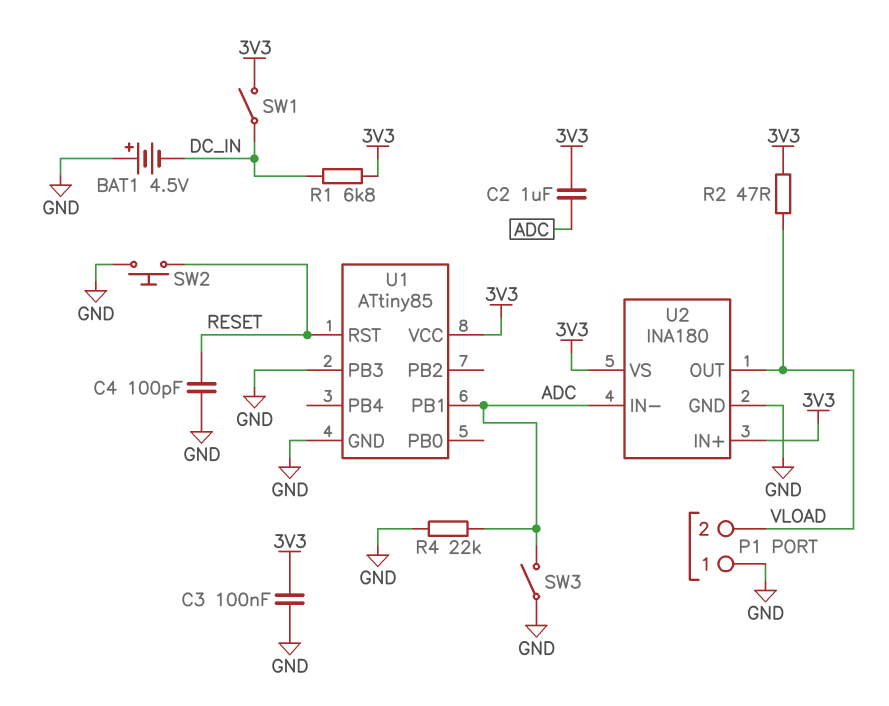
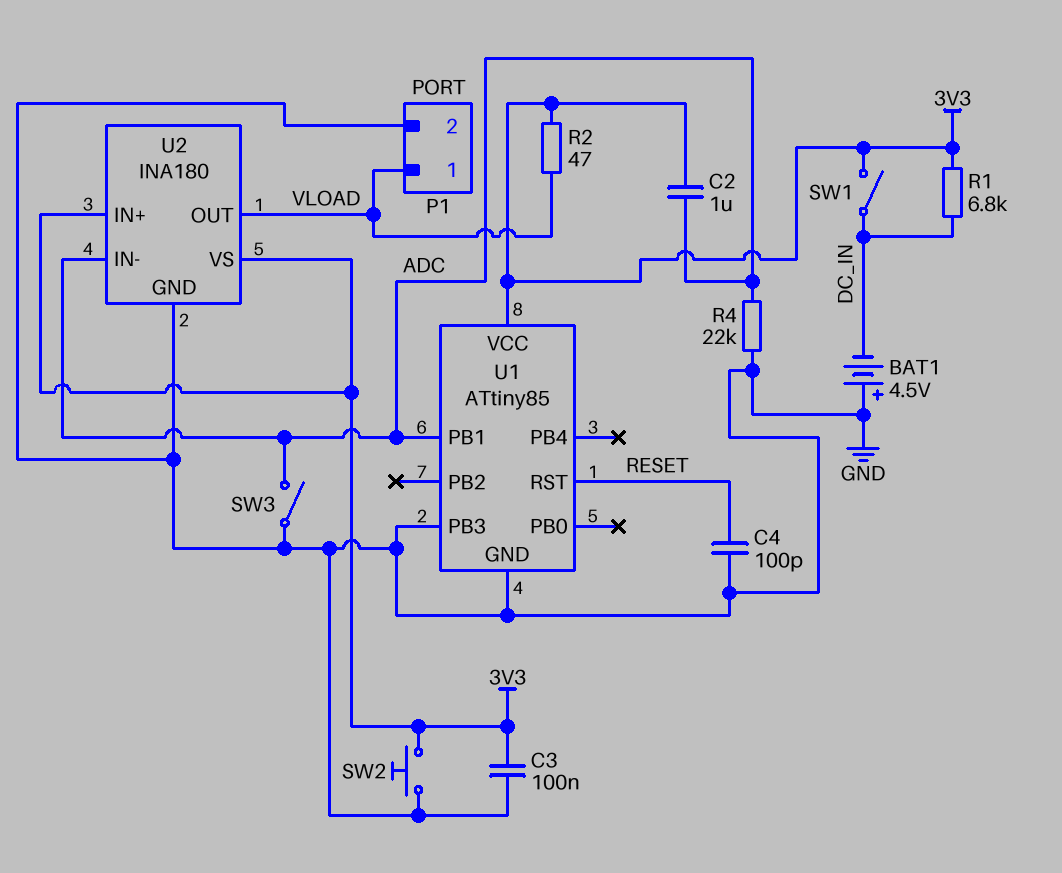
P1 pin 1: GND -> VLOAD
P1 pin 2: VLOAD -> GND
SW2: button (GND, RESET) -> button (3V3, GND)

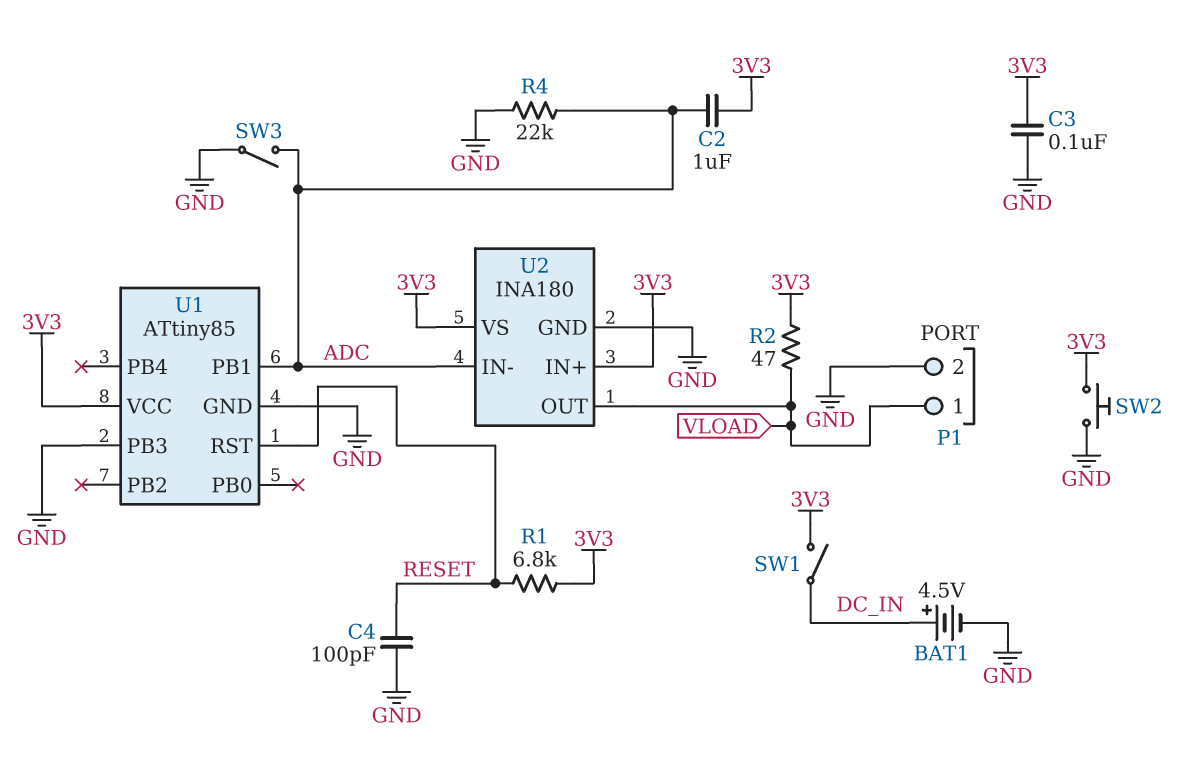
BAT1: 4.5V (plus GND, minus DC_IN) -> 4.5V (plus DC_IN, minus GND)
R1: 6.8k (3V3, DC_IN) -> 6.8k (3V3, RESET)

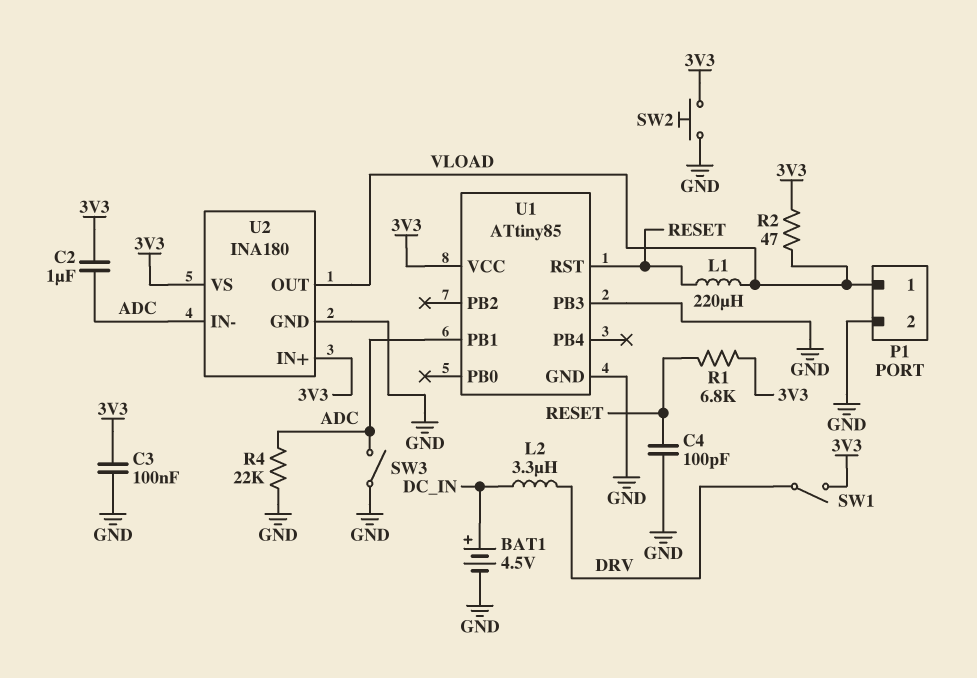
L1: none -> 220uH (RESET, VLOAD)
L2: none -> 3.3uH (DC_IN, DRV)
SW1: switch (3V3, DC_IN) -> switch (3V3, DRV)

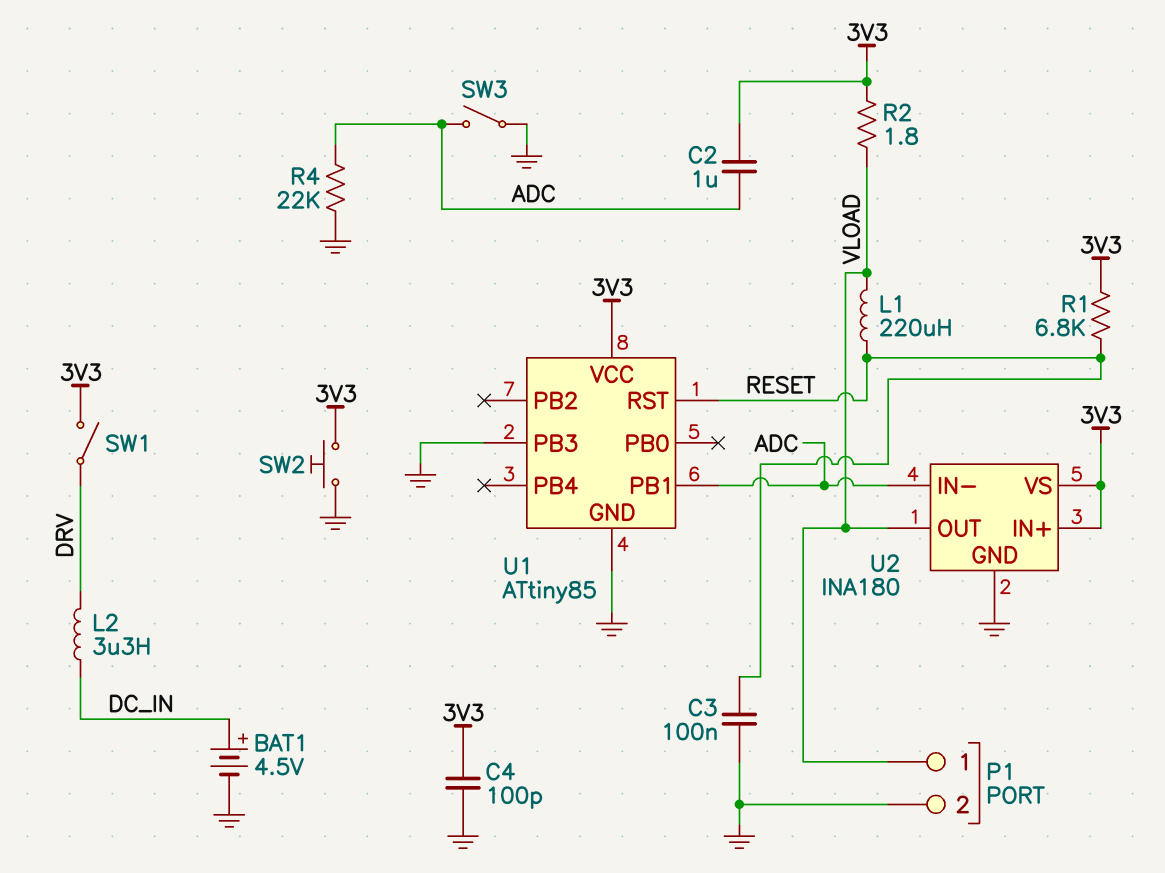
C3: 100nF (3V3, GND) -> 100nF (GND, RESET)
C4: 100pF (GND, RESET) -> 100pF (3V3, GND)
R2: 47 (3V3, VLOAD) -> 1.8 (3V3, VLOAD)

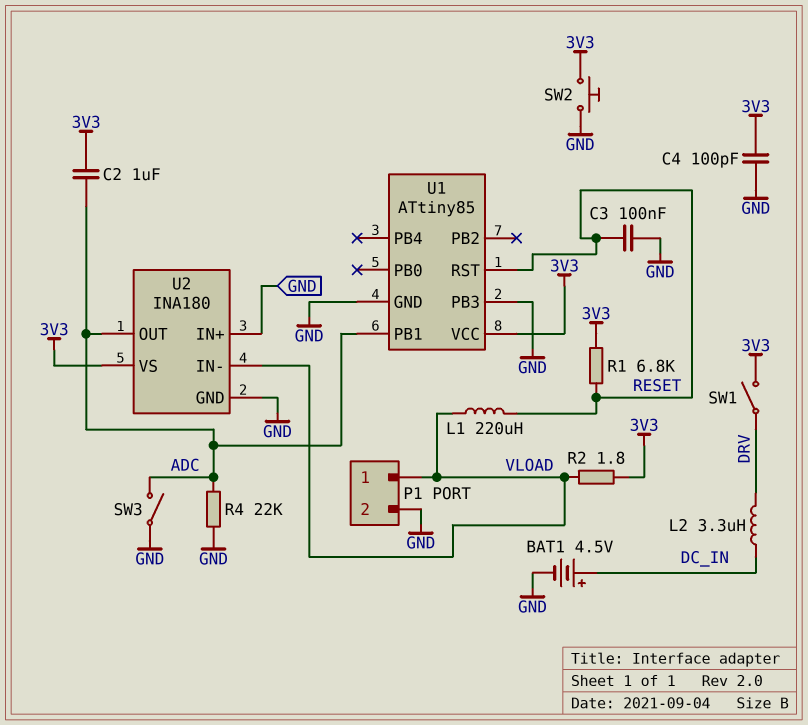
U2 pin IN+: 3V3 -> GND
U2 pin IN-: ADC -> VLOAD
U2 pin OUT: VLOAD -> ADC

